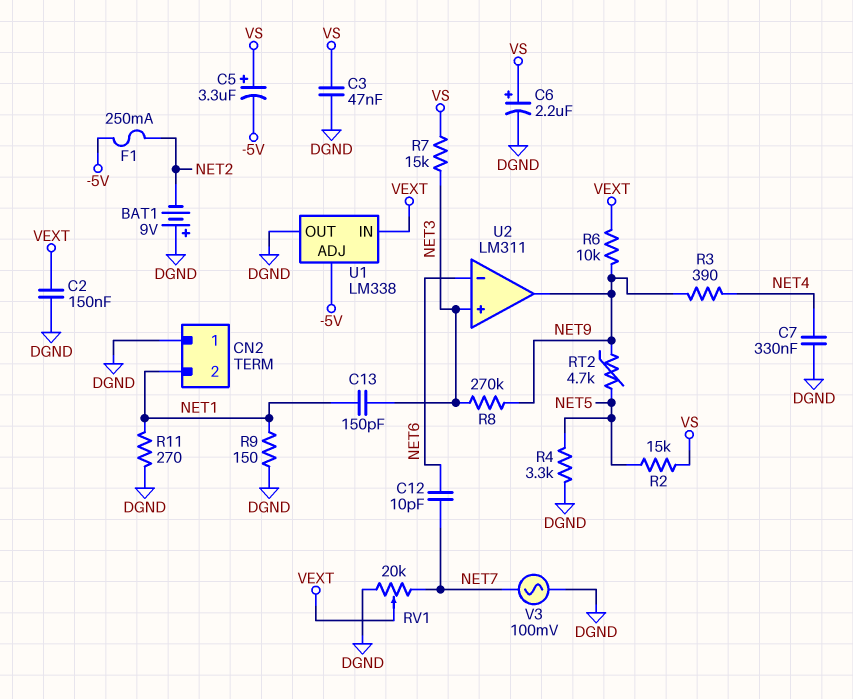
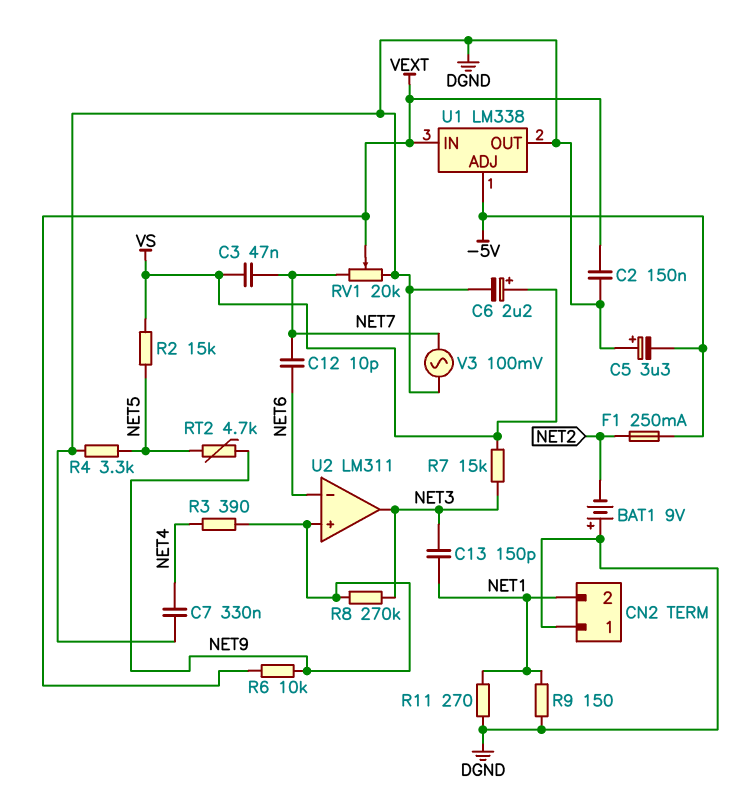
C3: 47nF (DGND, VS) -> 47nF (NET7, VS)
C5: 3.3uF (plus VS, minus -5V) -> 3.3uF (plus DGND, minus -5V)
U2 pin in+: NET3 -> NET9
U2 pin out: NET9 -> NET3

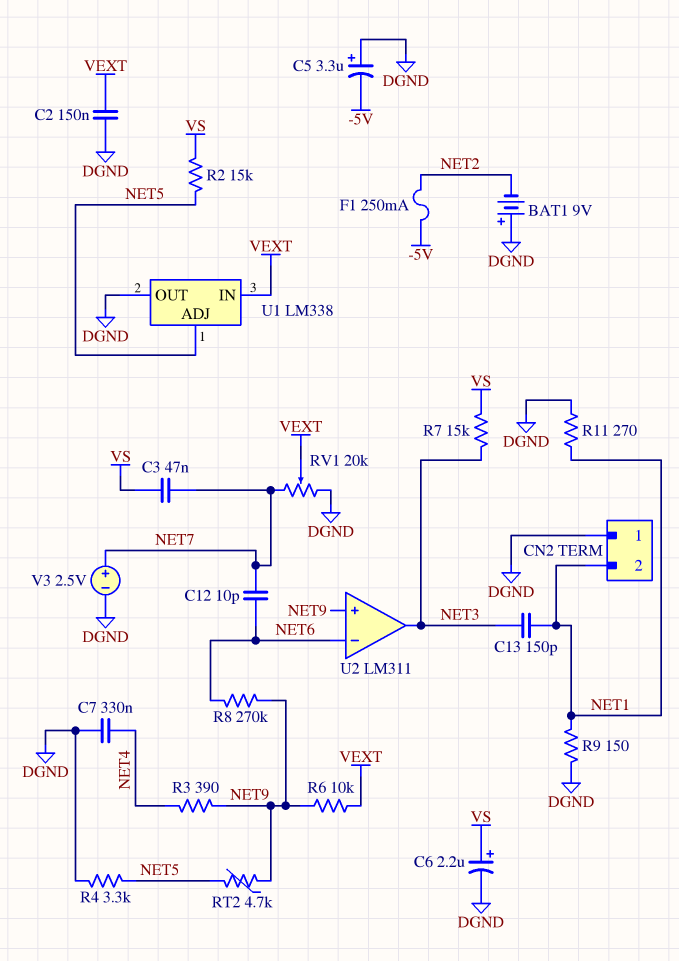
R8: 270k (NET3, NET9) -> 270k (NET6, NET9)
U1 pin ADJ: -5V -> NET5
V3: AC 100mV (DGND, NET7) -> 2.5V (plus NET7, minus DGND)

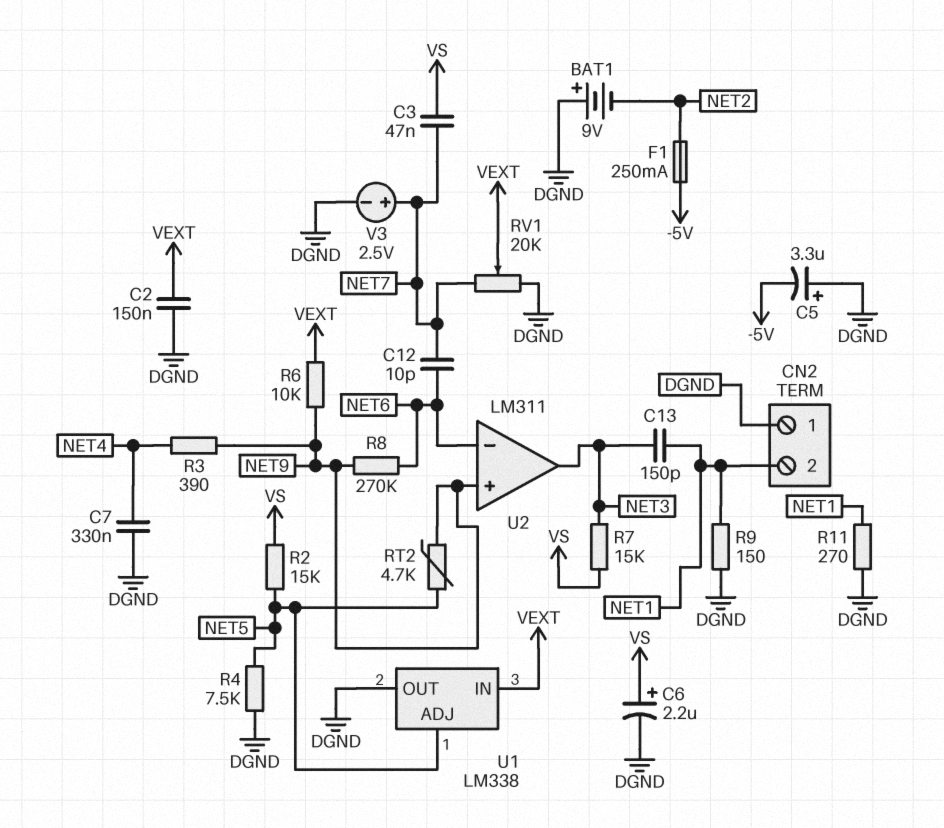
R4: 3.3k (DGND, NET5) -> 7.5k (DGND, NET5)

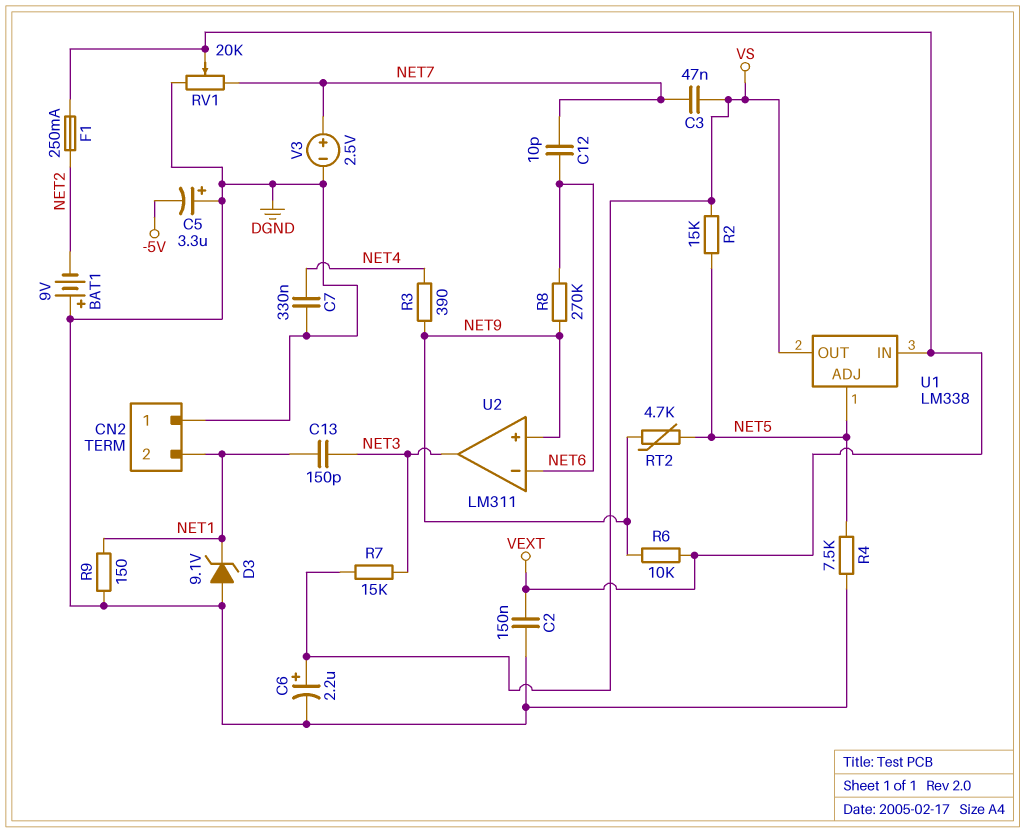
D3: none -> zener 9.1V (A DGND, K NET1)
F1: 250mA (-5V, NET2) -> 250mA (NET2, VEXT)
R11: 270 (DGND, NET1) -> none
U1 pin OUT: DGND -> VS

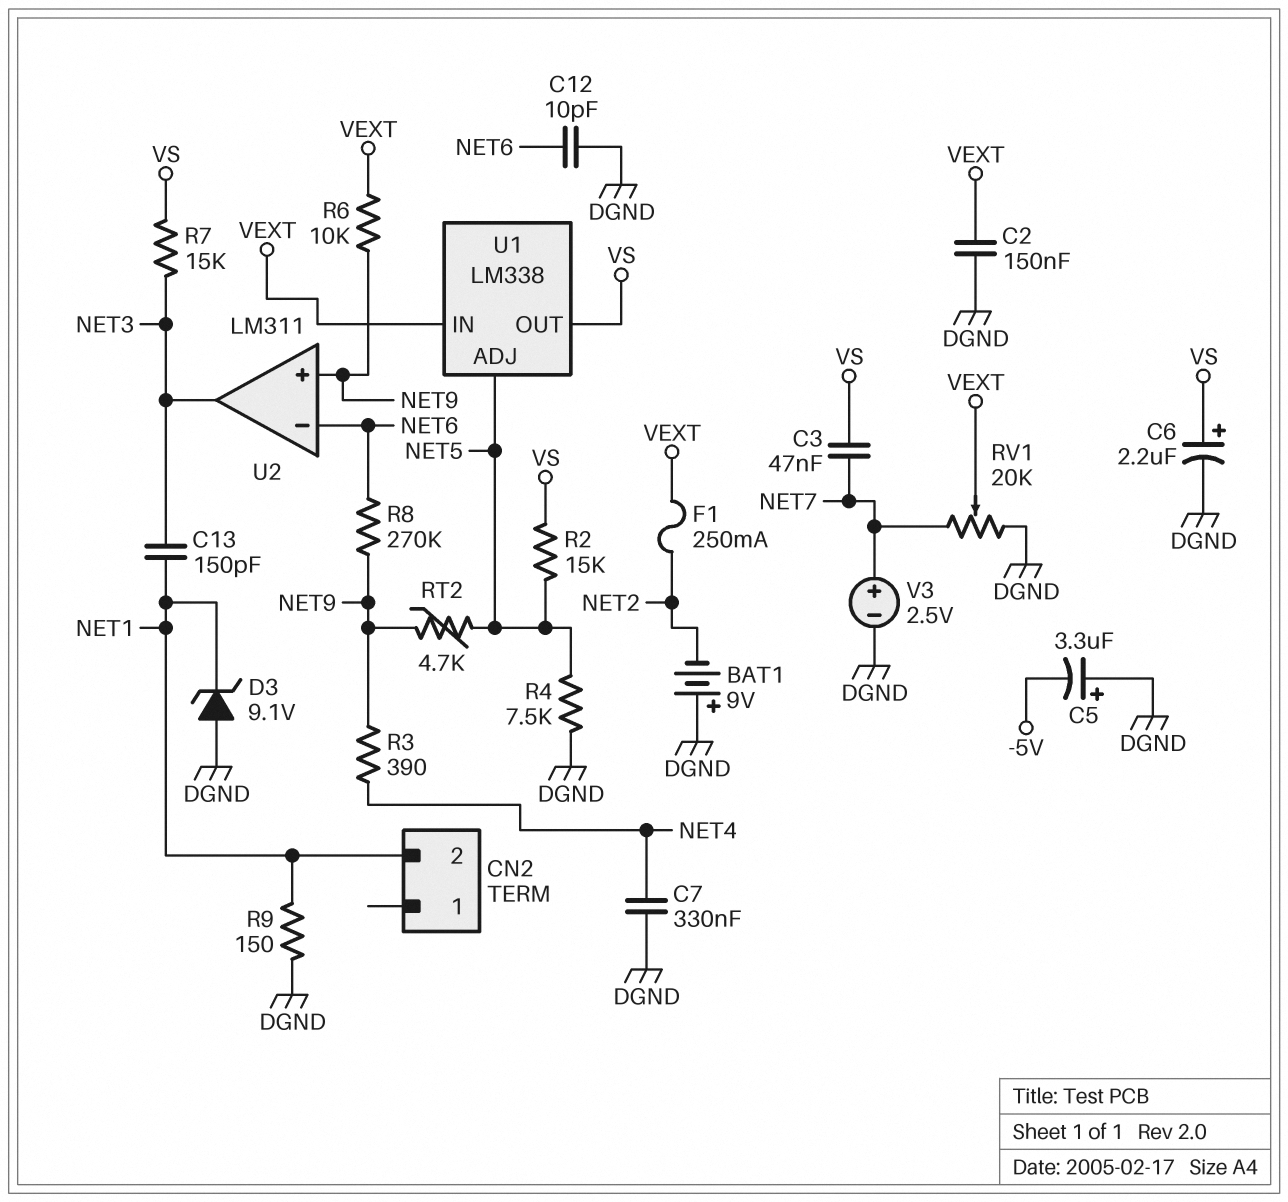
C12: 10pF (NET6, NET7) -> 10pF (DGND, NET6)
CN2 pin 1: DGND -> none

